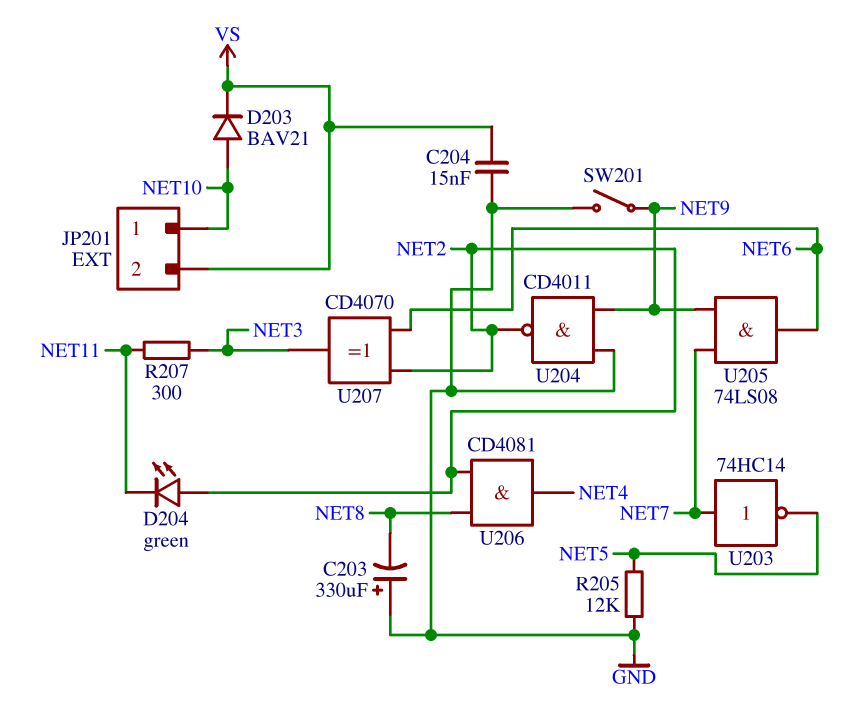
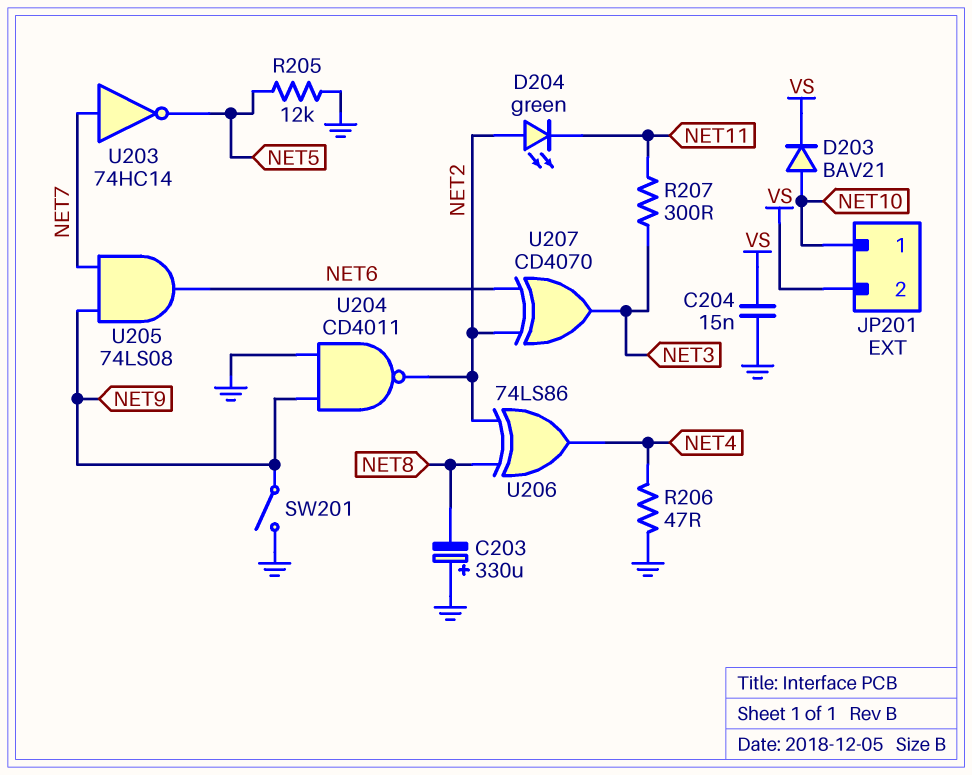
R206: none -> 47 (GND, NET4)
U206: AND CD4081 (in NET2, in NET8, out NET4) -> XOR 74LS86 (in NET2, in NET8, out NET4)

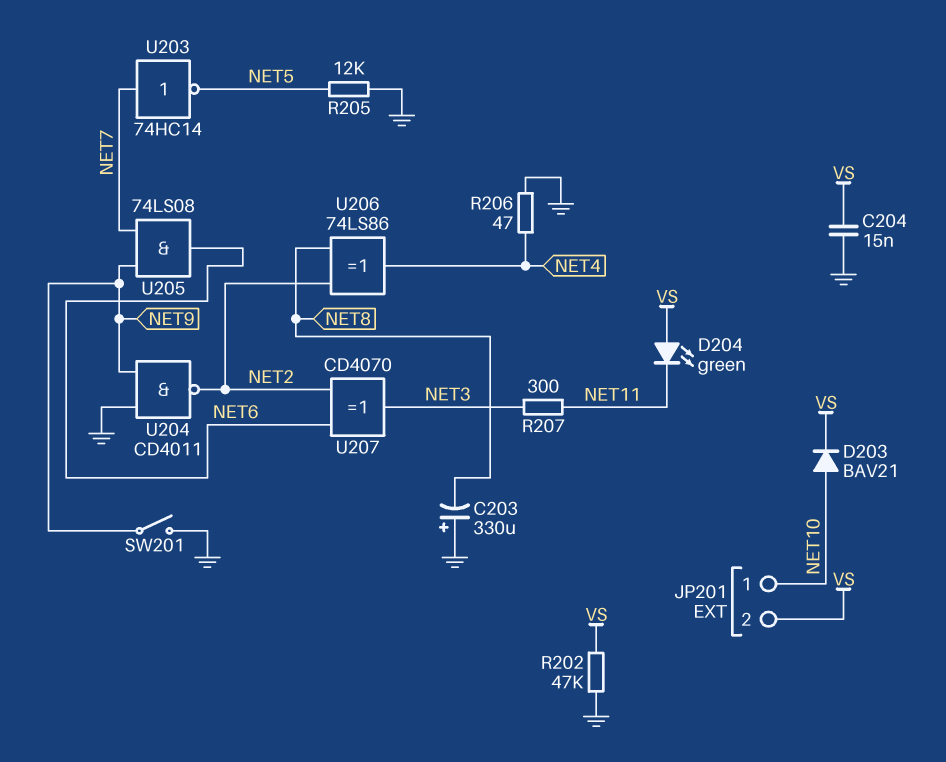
D204: LED green (A NET2, K NET11) -> LED green (A VS, K NET11)
R202: none -> 47k (GND, VS)

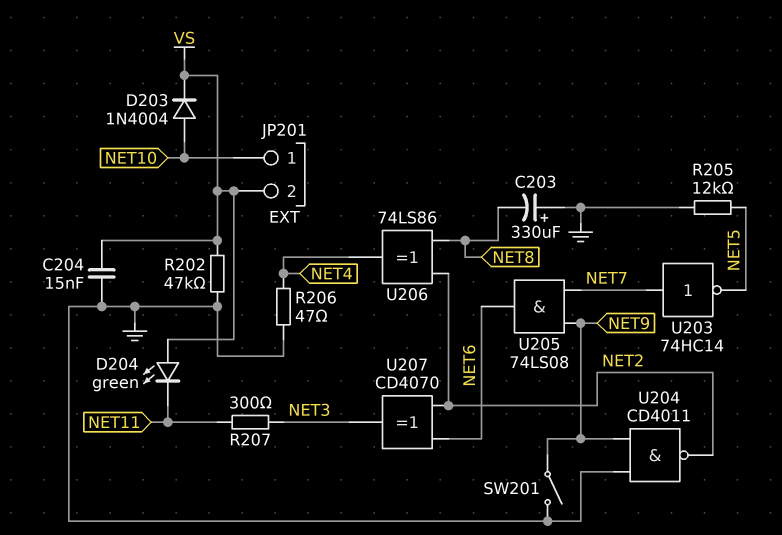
D203: diode BAV21 (A NET10, K VS) -> diode 1N4004 (A NET10, K VS)

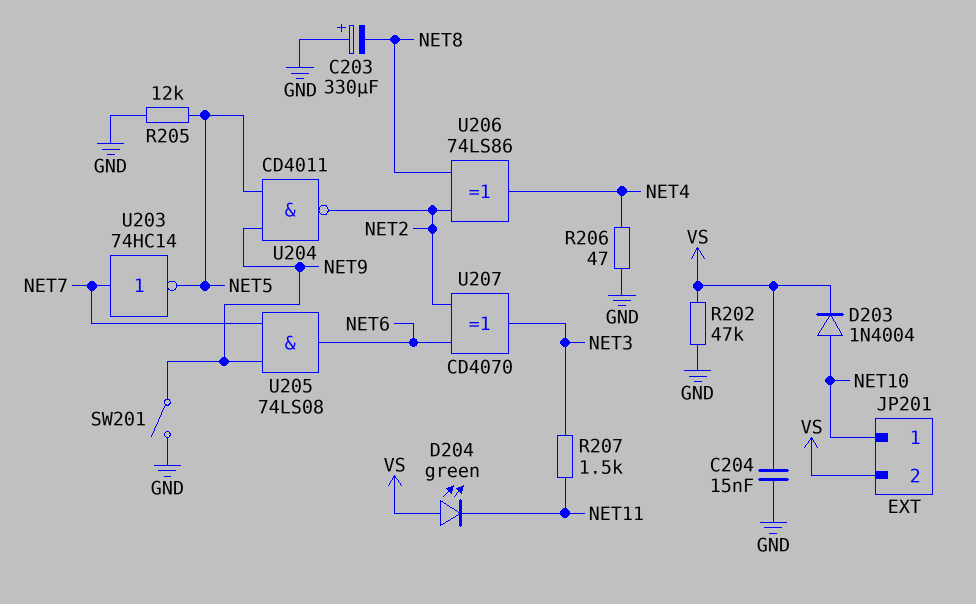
R207: 300 (NET3, NET11) -> 1.5k (NET3, NET11)
U204: NAND CD4011 (in GND, in NET9, out NET2) -> NAND CD4011 (in NET5, in NET9, out NET2)

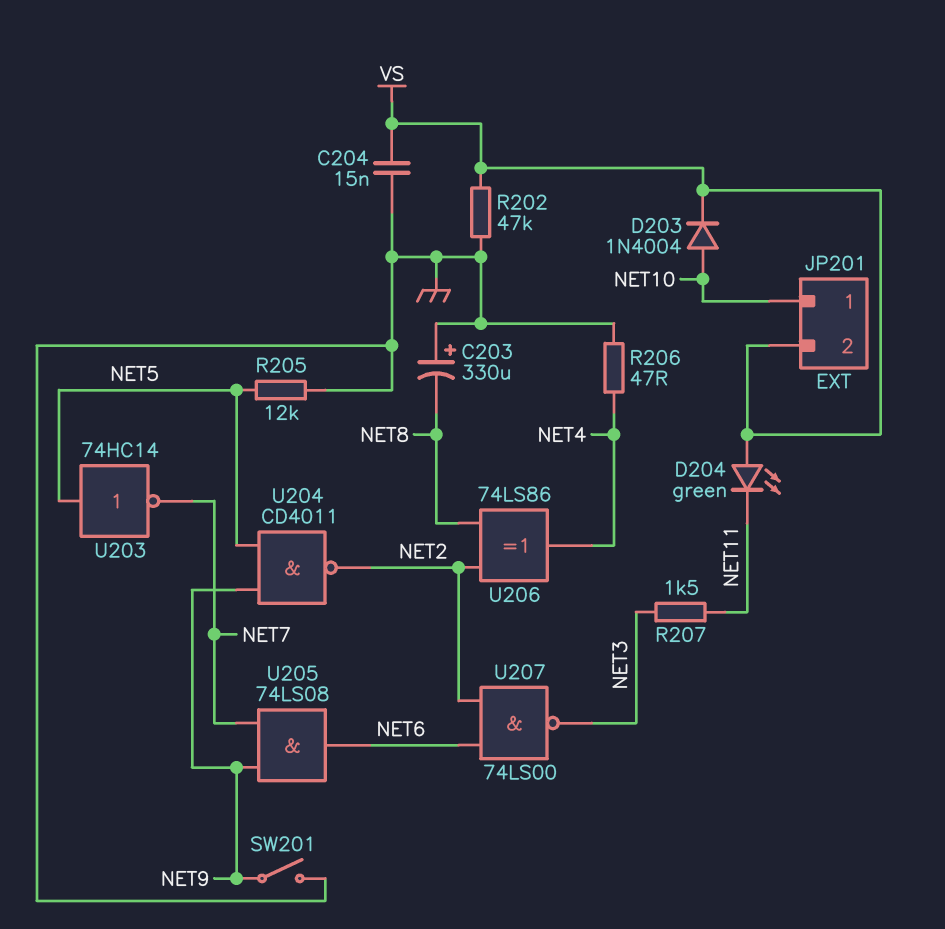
U203: NOT 74HC14 (in NET7, out NET5) -> NOT 74HC14 (in NET5, out NET7)
U207: XOR CD4070 (in NET2, in NET6, out NET3) -> NAND 74LS00 (in NET2, in NET6, out NET3)

